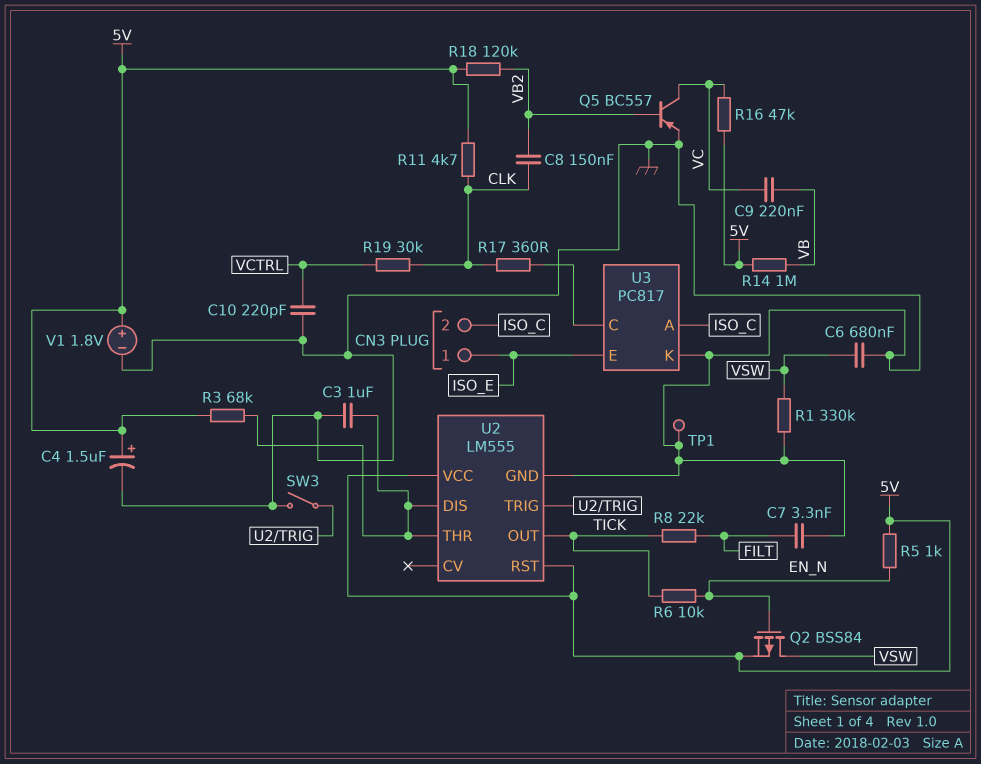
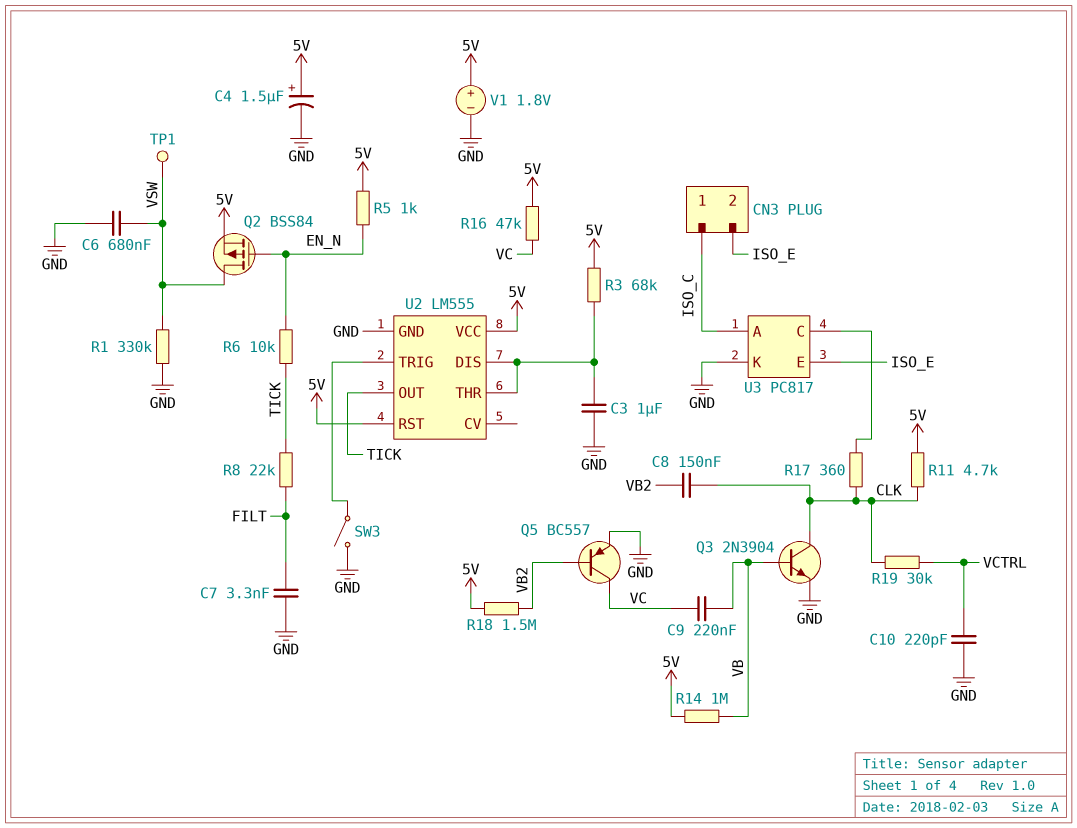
CN3 pin 1: ISO_E -> ISO_C
CN3 pin 2: ISO_C -> ISO_E
Q3: none -> NPN 2N3904 (B VB, C CLK, E GND)
R18: 120k (5V, VB2) -> 1.5M (5V, VB2)
TP1: test point (GND) -> test point (VSW)

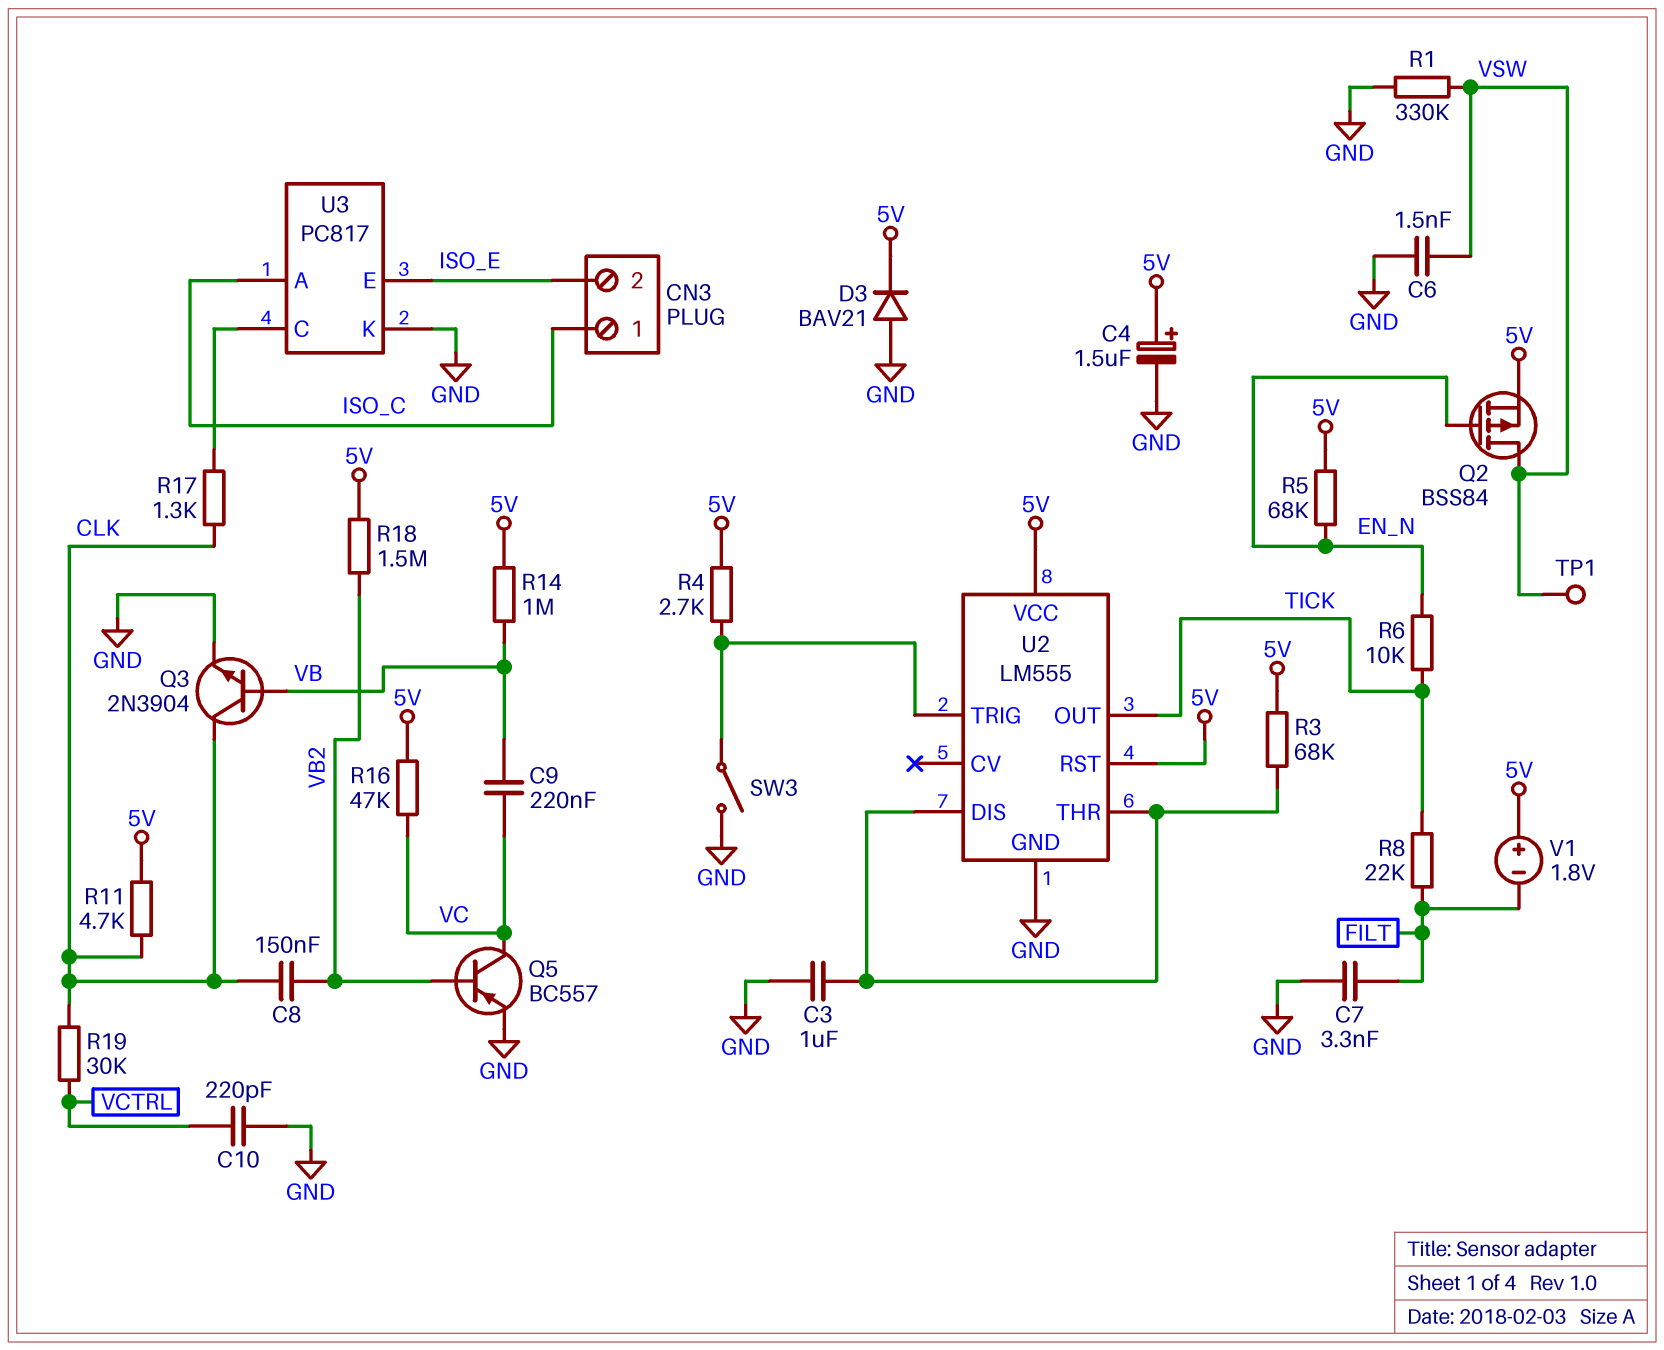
C6: 680nF (GND, VSW) -> 1.5nF (GND, VSW)
D3: none -> diode BAV21 (A GND, K 5V)
R4: none -> 2.7k (5V, U2/TRIG)
R5: 1k (5V, EN_N) -> 68k (5V, EN_N)
R17: 360 (CLK, U3/C) -> 1.3k (CLK, U3/C)
V1: 1.8V (plus 5V, minus GND) -> 1.8V (plus 5V, minus FILT)

